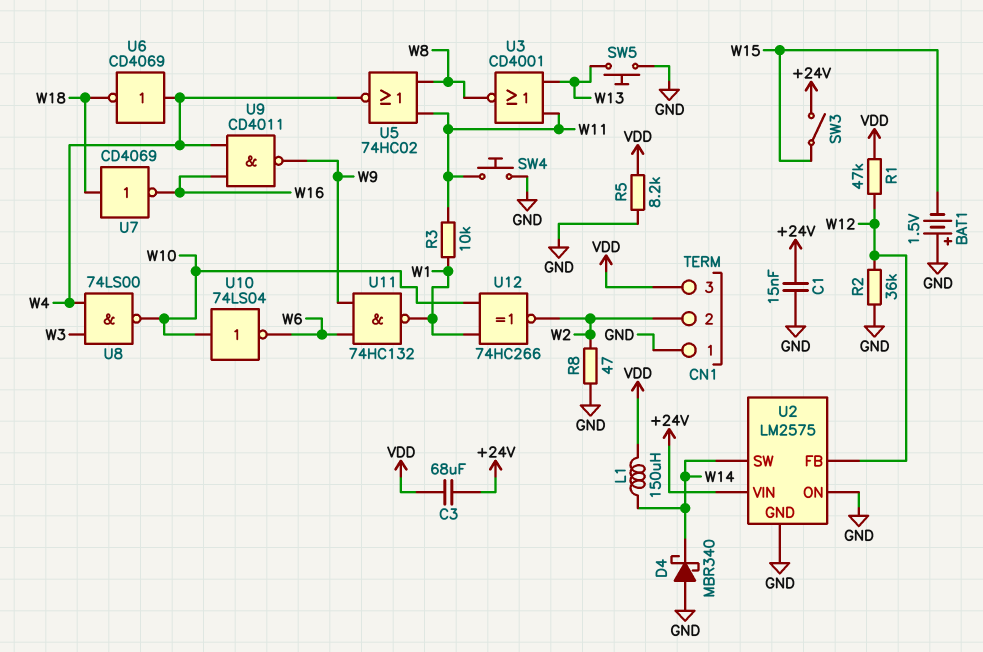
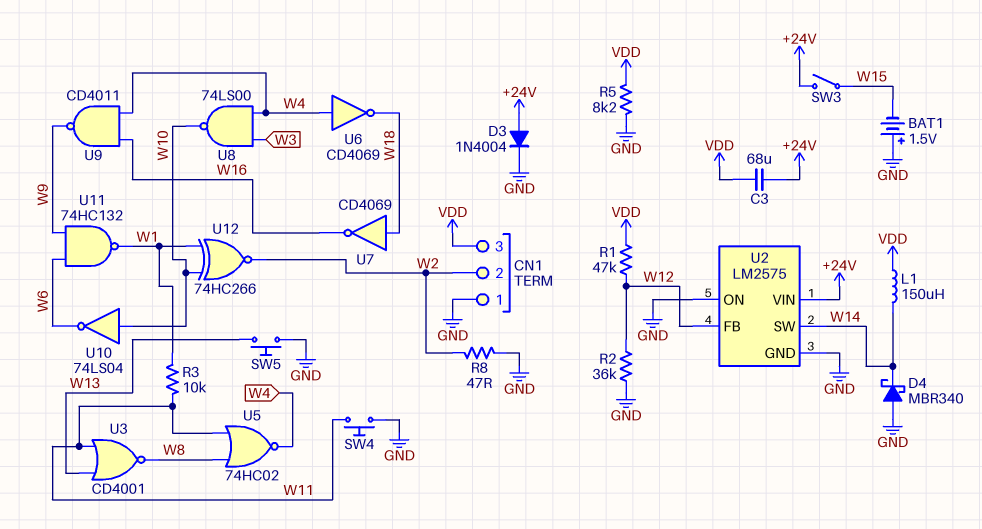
C1: 15nF (+24V, GND) -> none
D3: none -> diode 1N4004 (A +24V, K GND)

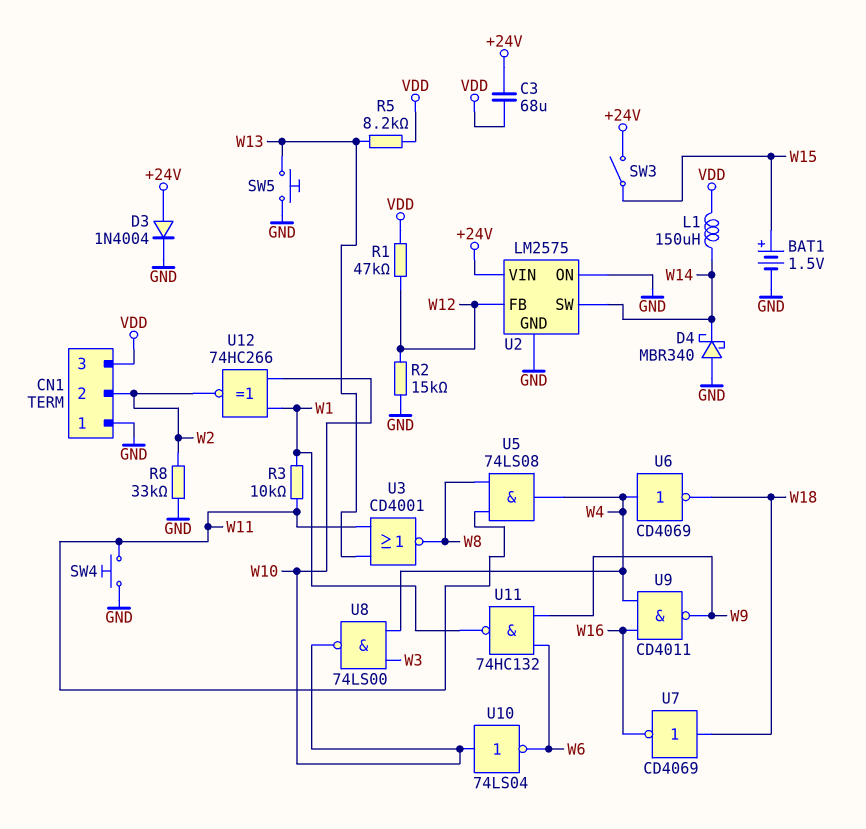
BAT1: 1.5V (plus GND, minus W15) -> 1.5V (plus W15, minus GND)
R2: 36k (GND, W12) -> 15k (GND, W12)
R5: 8.2k (GND, VDD) -> 8.2k (VDD, W13)
R8: 47 (GND, W2) -> 33k (GND, W2)
U5: NOR 74HC02 (in W8, in W11, out W4) -> AND 74LS08 (in W8, in W11, out W4)

